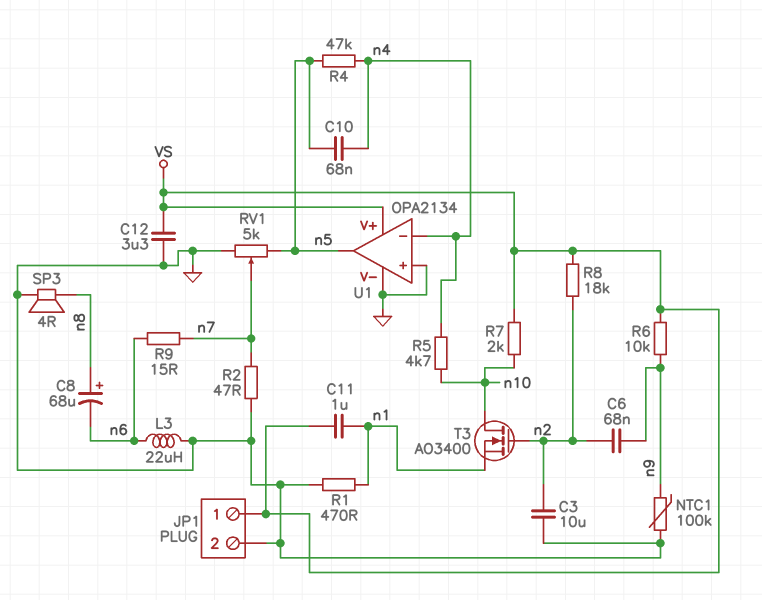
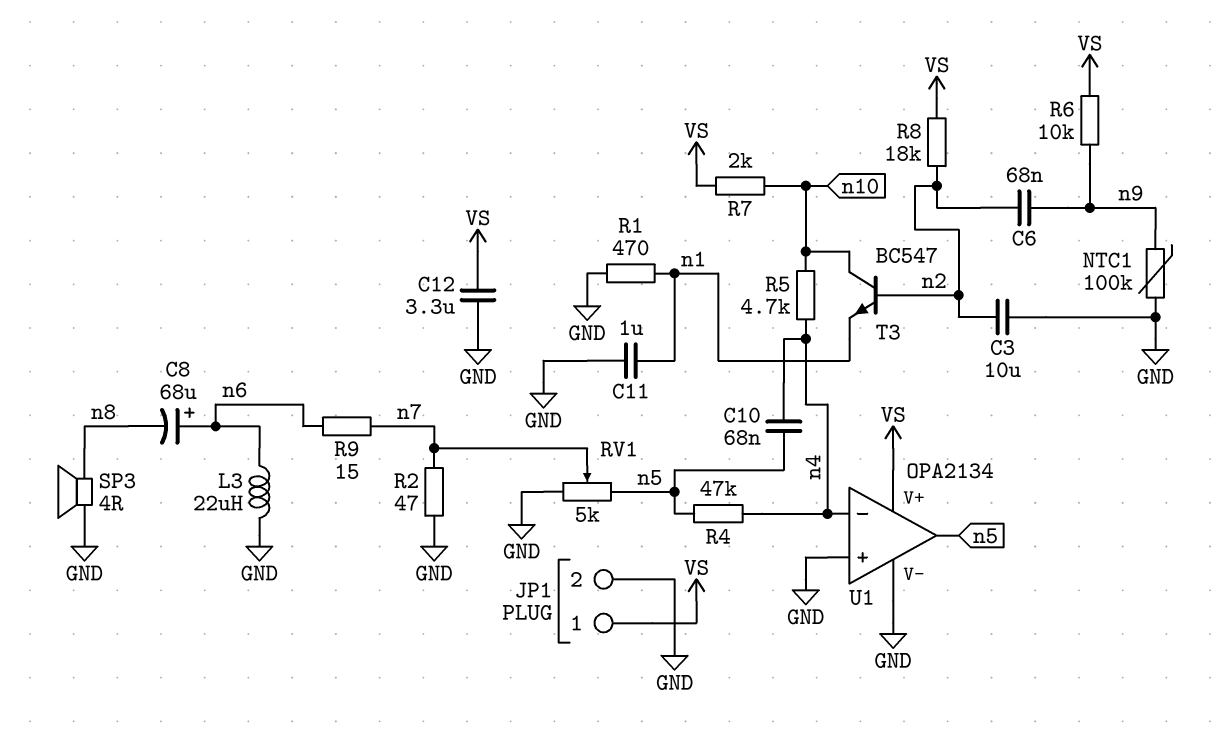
C8: 68uF (plus n8, minus n6) -> 68uF (plus n6, minus n8)
C11: 1uF (VS, n1) -> 1uF (GND, n1)
T3: NMOS AO3400 (G n2, D n10, S n1) -> NPN BC547 (B n2, C n10, E n1)

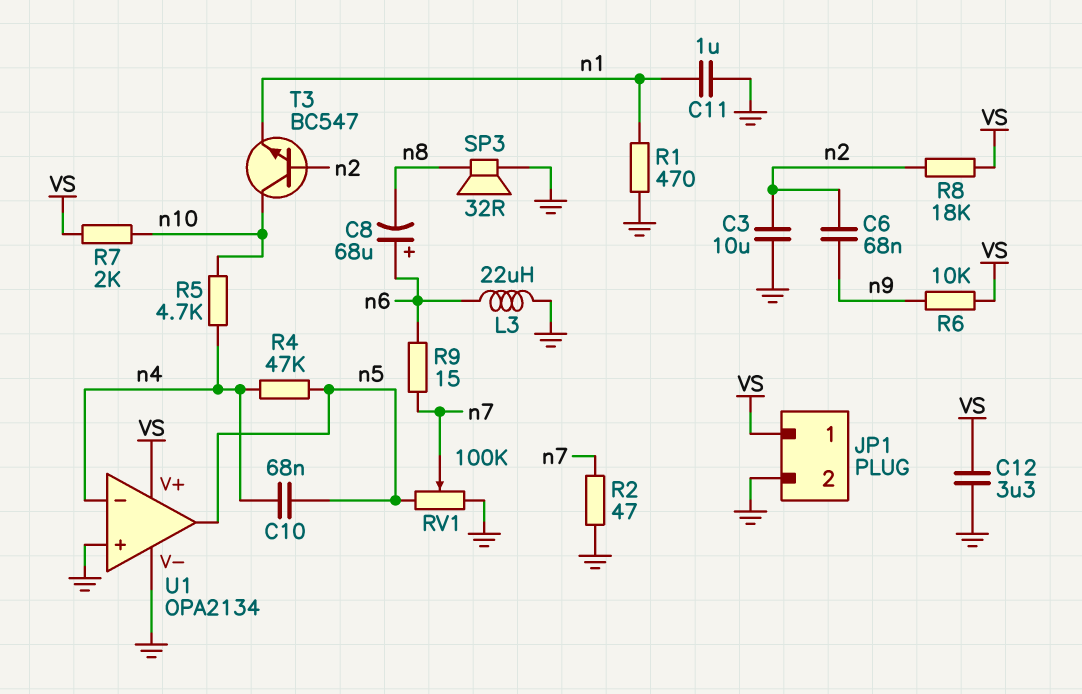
NTC1: 100k (GND, n9) -> none
RV1: 5k (GND, n5, wiper n7) -> 100k (GND, n5, wiper n7)
SP3: speaker 4R (GND, n8) -> speaker 32R (GND, n8)

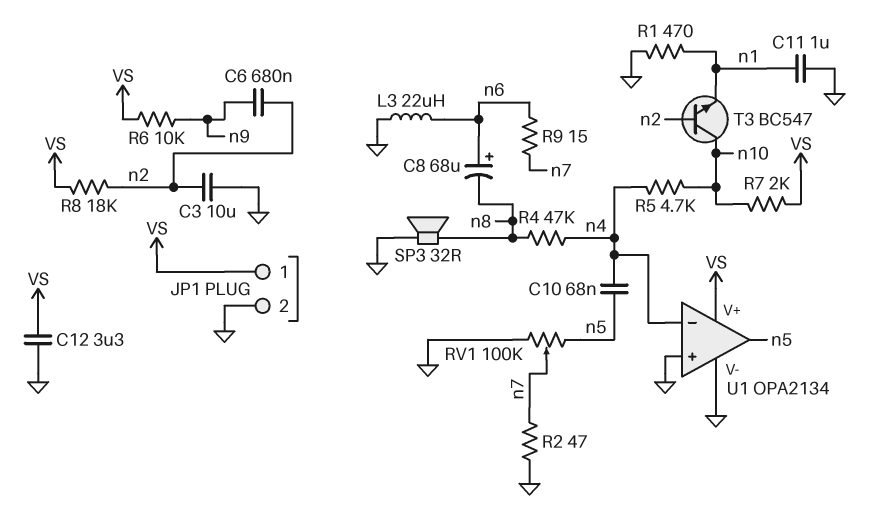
C6: 68nF (n2, n9) -> 680nF (n2, n9)
R4: 47k (n4, n5) -> 47k (n4, n8)

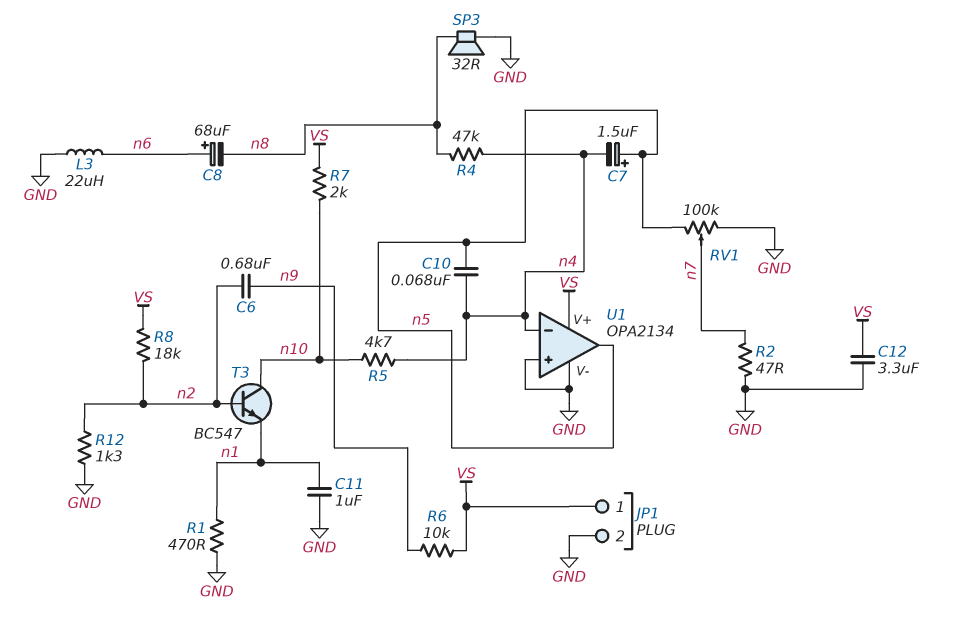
C3: 10uF (GND, n2) -> none
C7: none -> 1.5uF (plus n5, minus n4)
R9: 15 (n6, n7) -> none
R12: none -> 1.3k (GND, n2)

